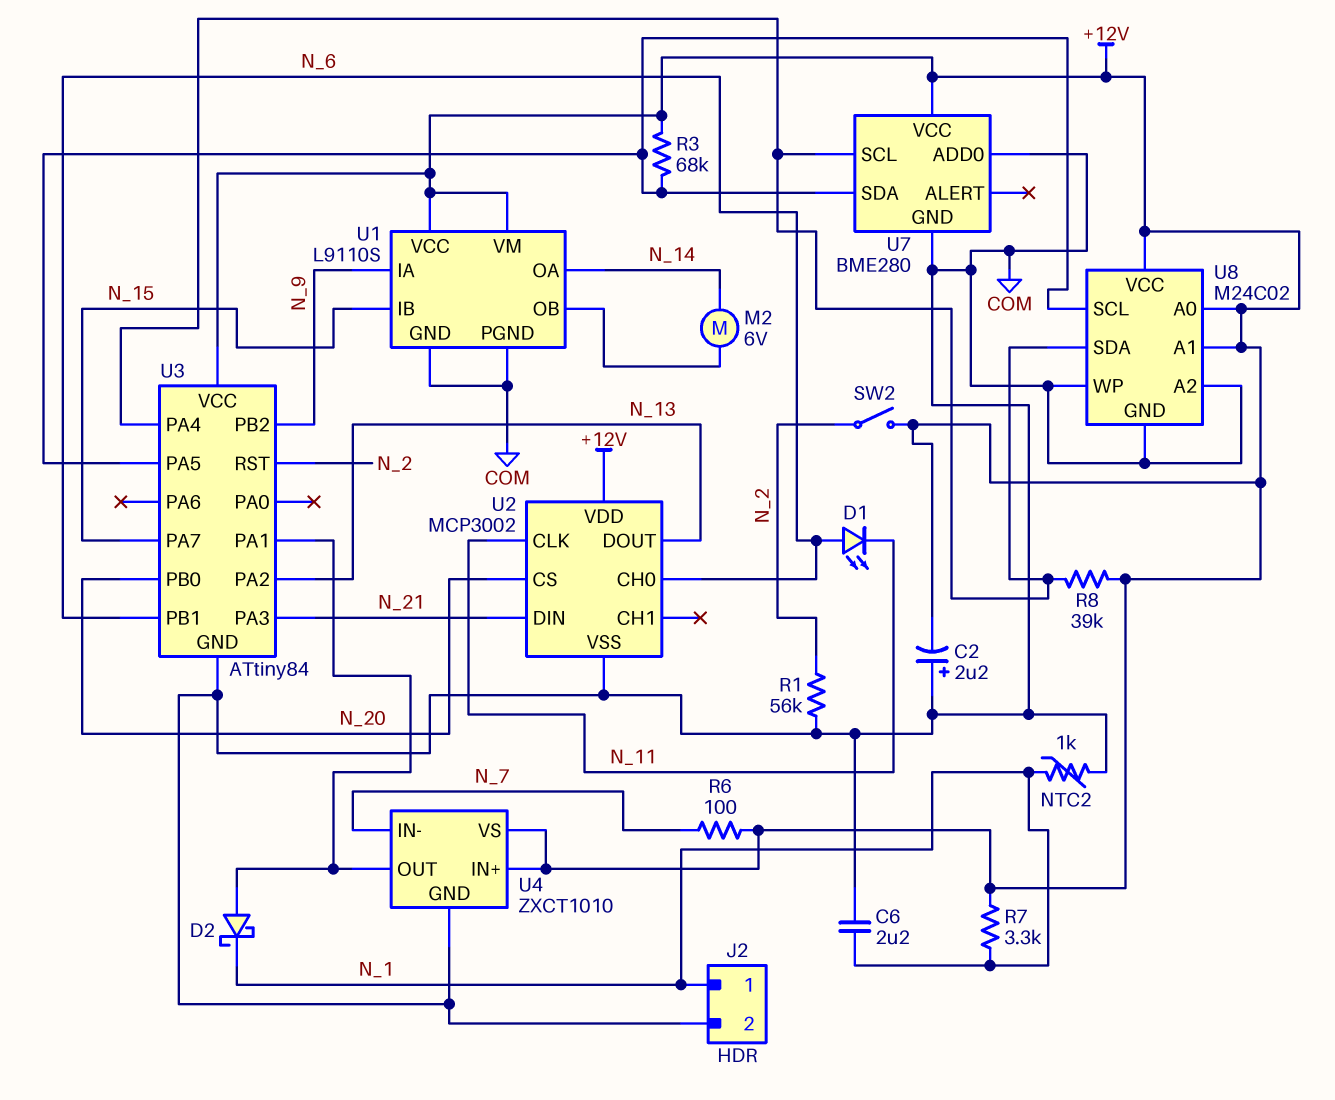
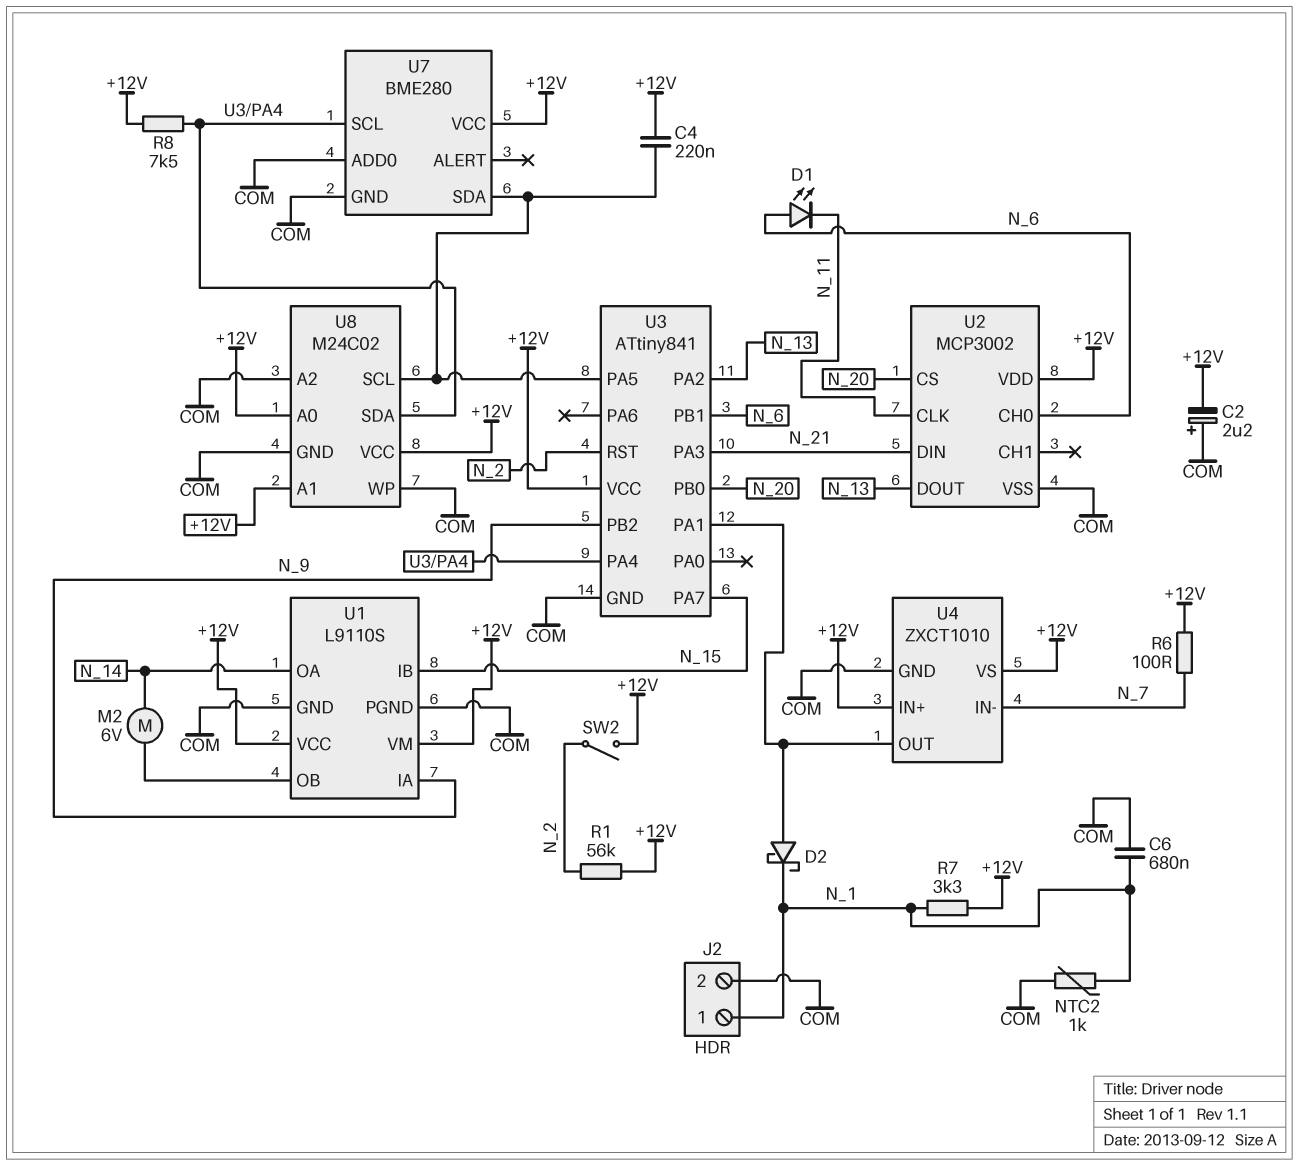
C4: none -> 220nF (+12V, U3/PA5)
C6: 2.2uF (COM, N_1) -> 680nF (COM, N_1)
R1: 56k (COM, N_2) -> 56k (+12V, N_2)
R3: 68k (+12V, U3/PA5) -> none
R8: 39k (+12V, U3/PA4) -> 7.5k (+12V, U3/PA4)
U3: ATtiny84 -> ATtiny841

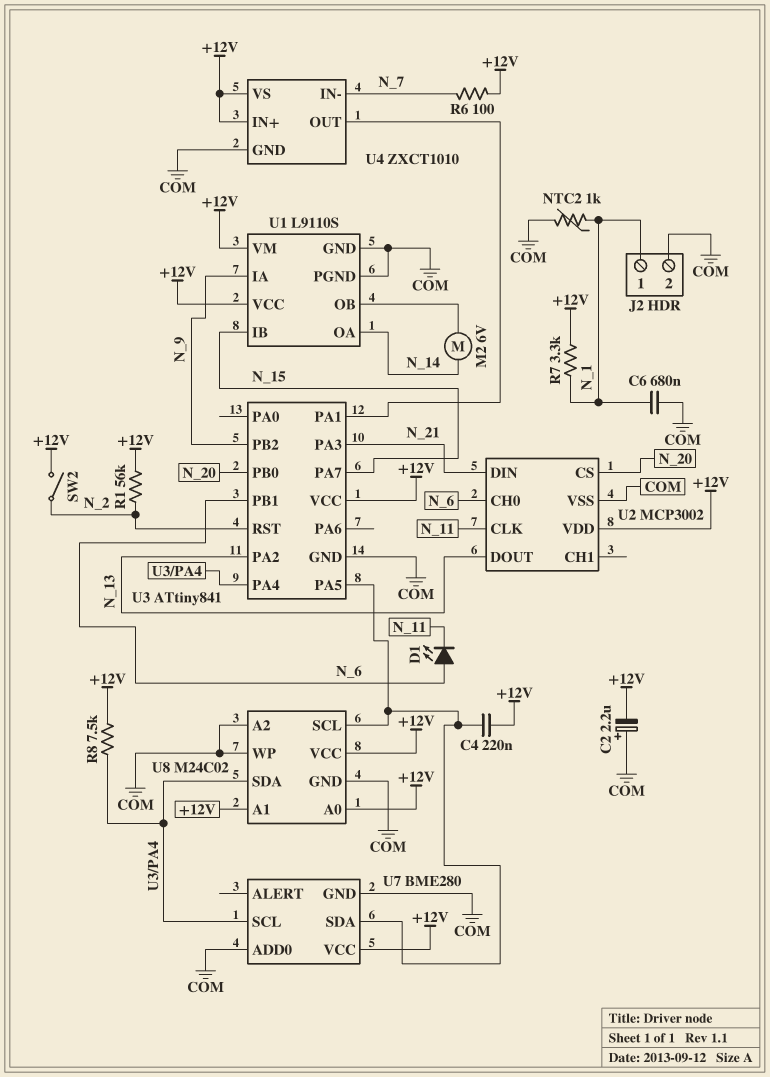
D2: schottky (A U3/PA1, K N_1) -> none

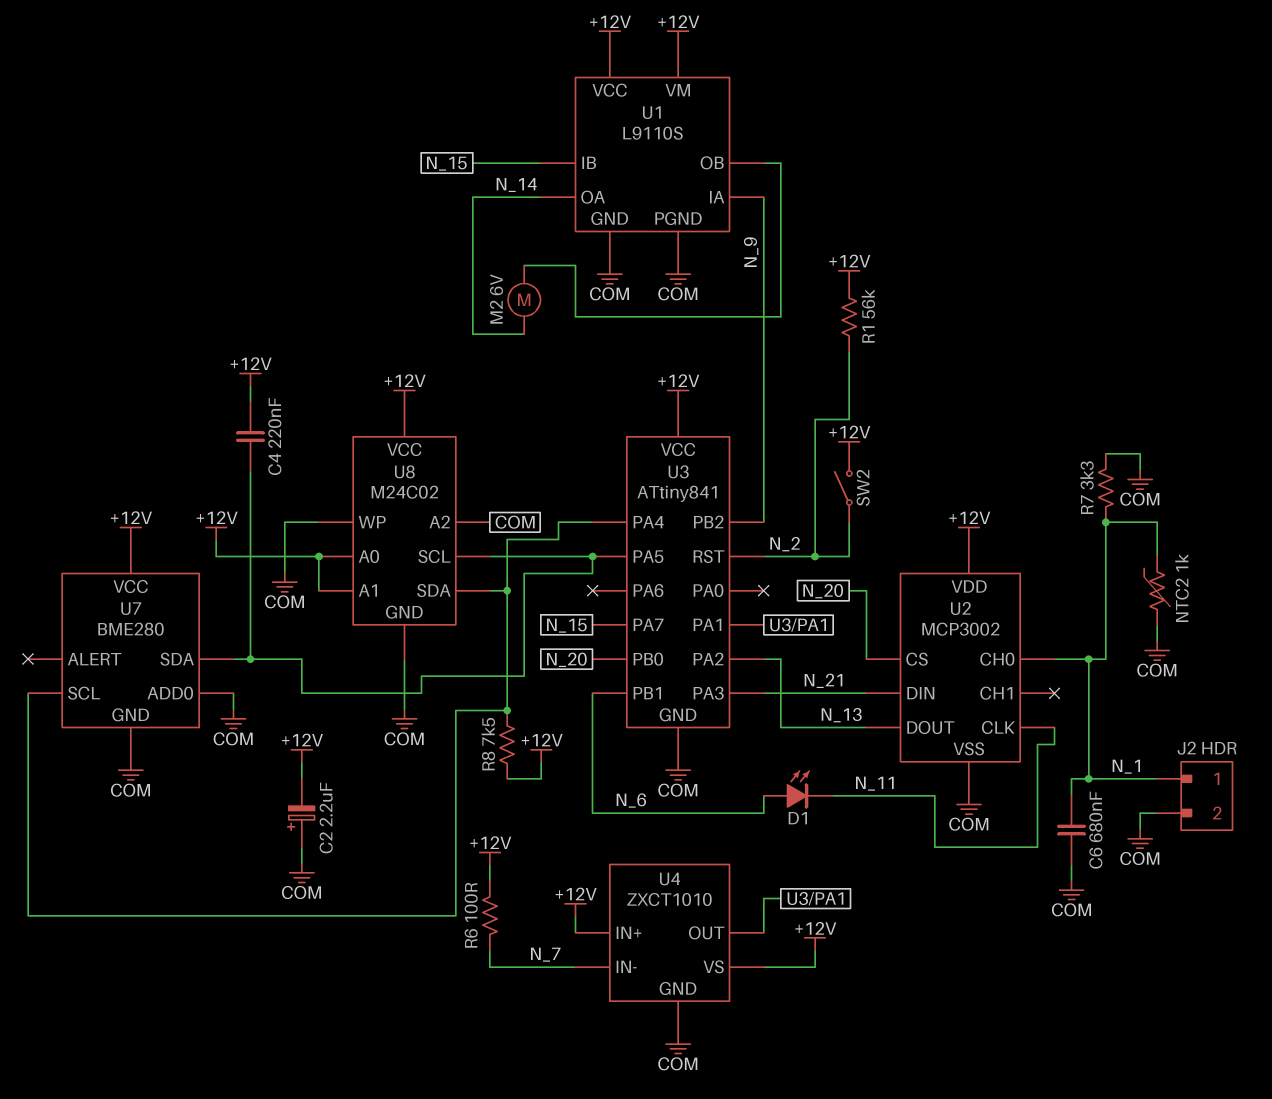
R7: 3.3k (+12V, N_1) -> 3.3k (COM, N_1)
U2 pin CH0: N_6 -> N_1

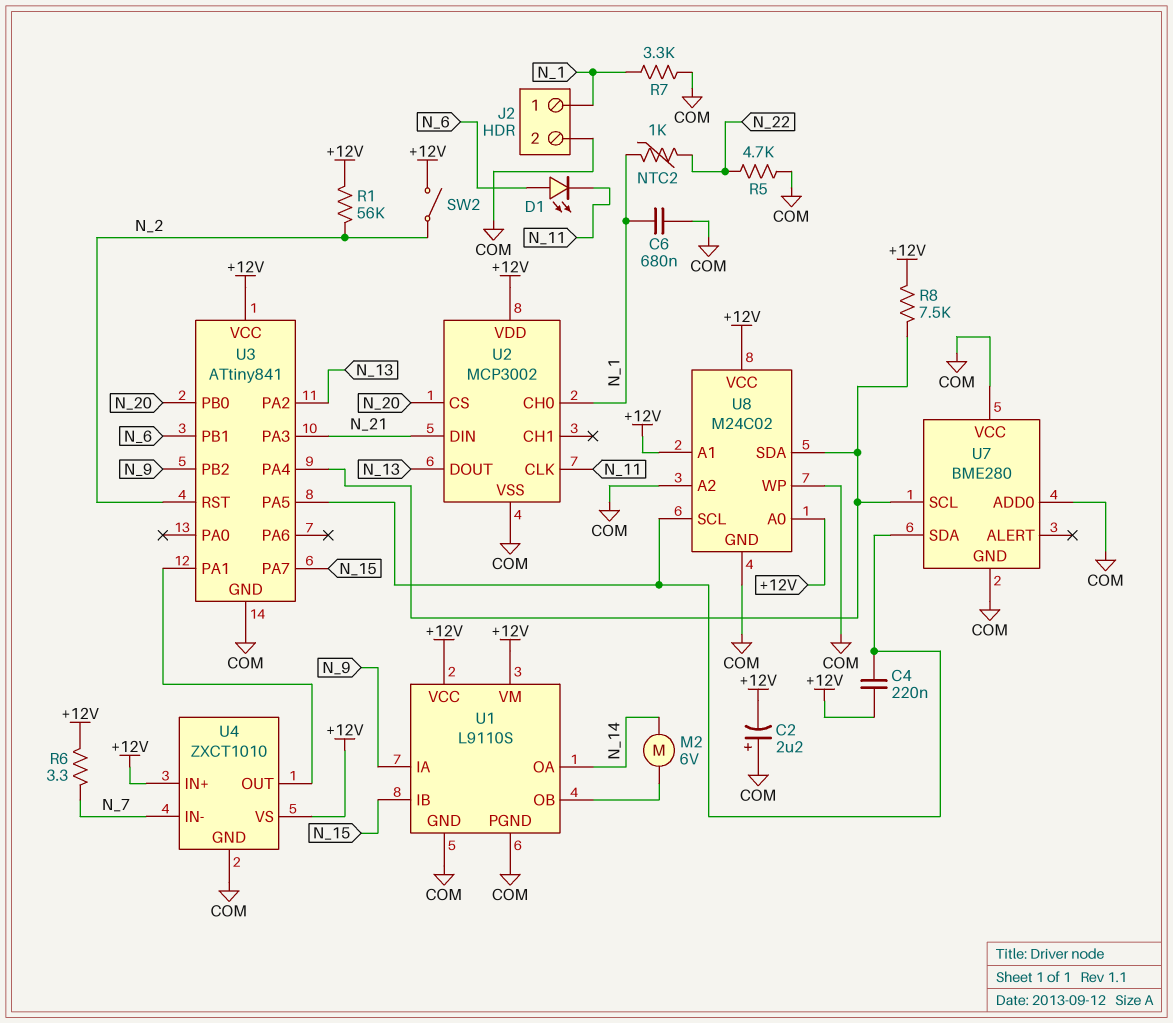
NTC2: 1k (COM, N_1) -> 1k (N_1, N_22)
R5: none -> 4.7k (COM, N_22)
R6: 100 (+12V, N_7) -> 3.3 (+12V, N_7)
U7 pin VCC: +12V -> COM

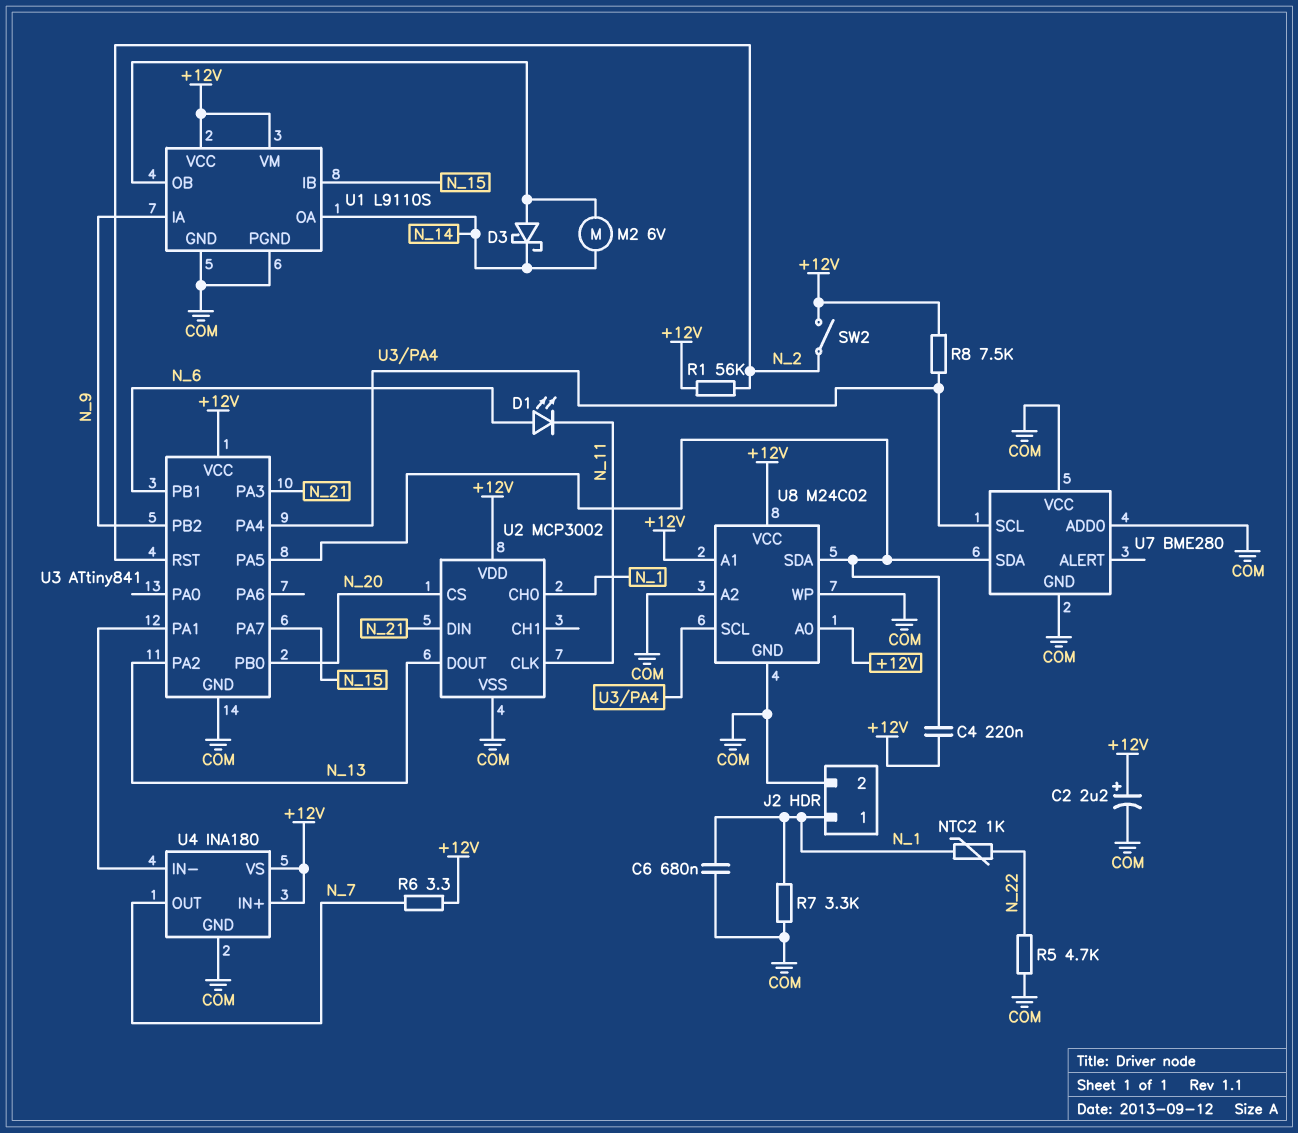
C2: 2.2uF (plus COM, minus +12V) -> 2.2uF (plus +12V, minus COM)
D3: none -> schottky (A U1/OB, K N_14)
U4: ZXCT1010 -> INA180
U4 pin IN-: N_7 -> U3/PA1
U4 pin OUT: U3/PA1 -> N_7
U8 pin SCL: U3/PA5 -> U3/PA4
U8 pin SDA: U3/PA4 -> U3/PA5

